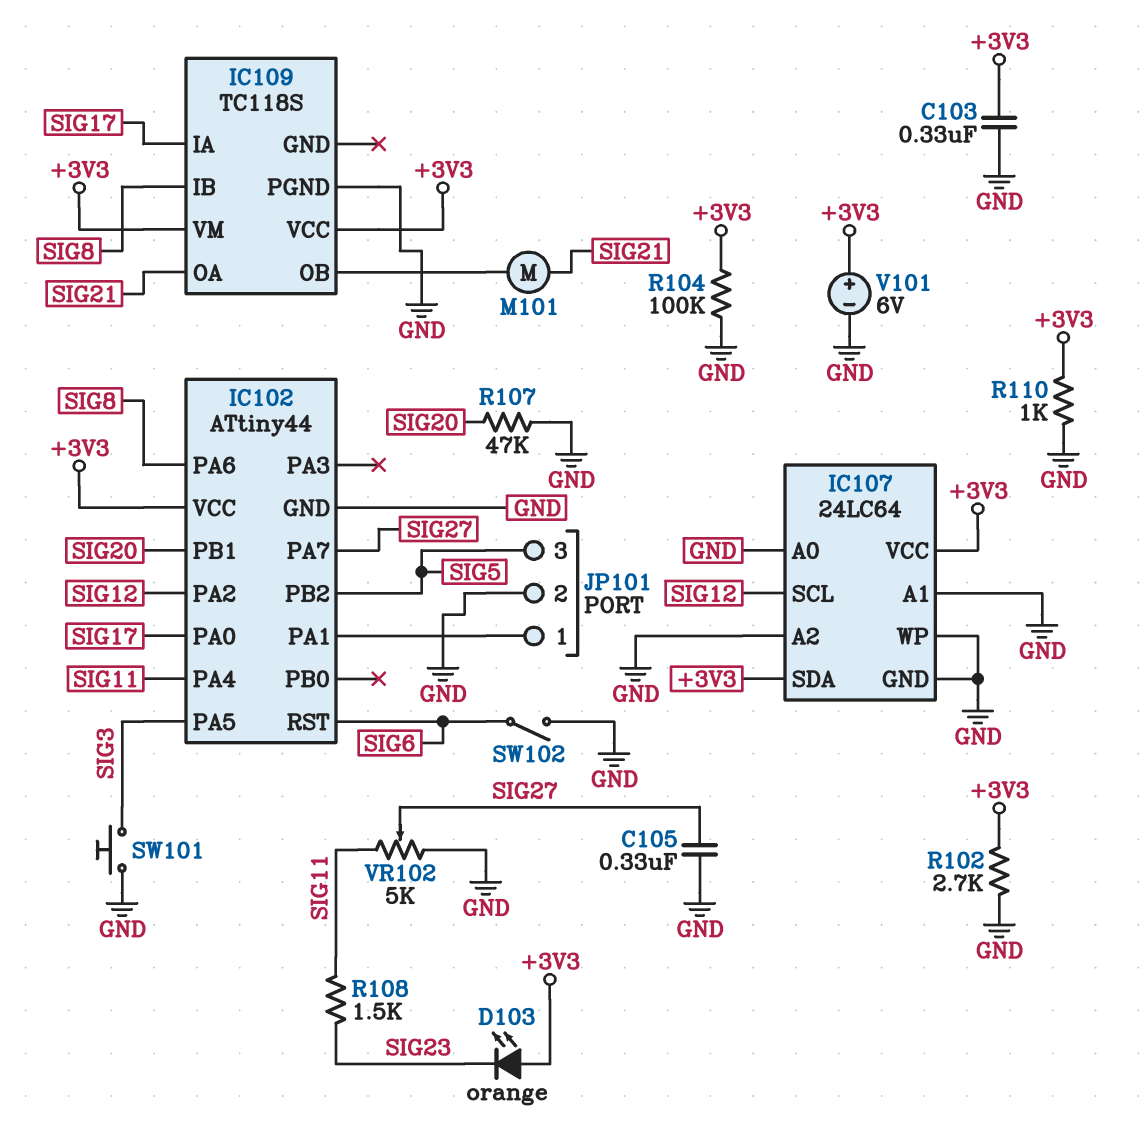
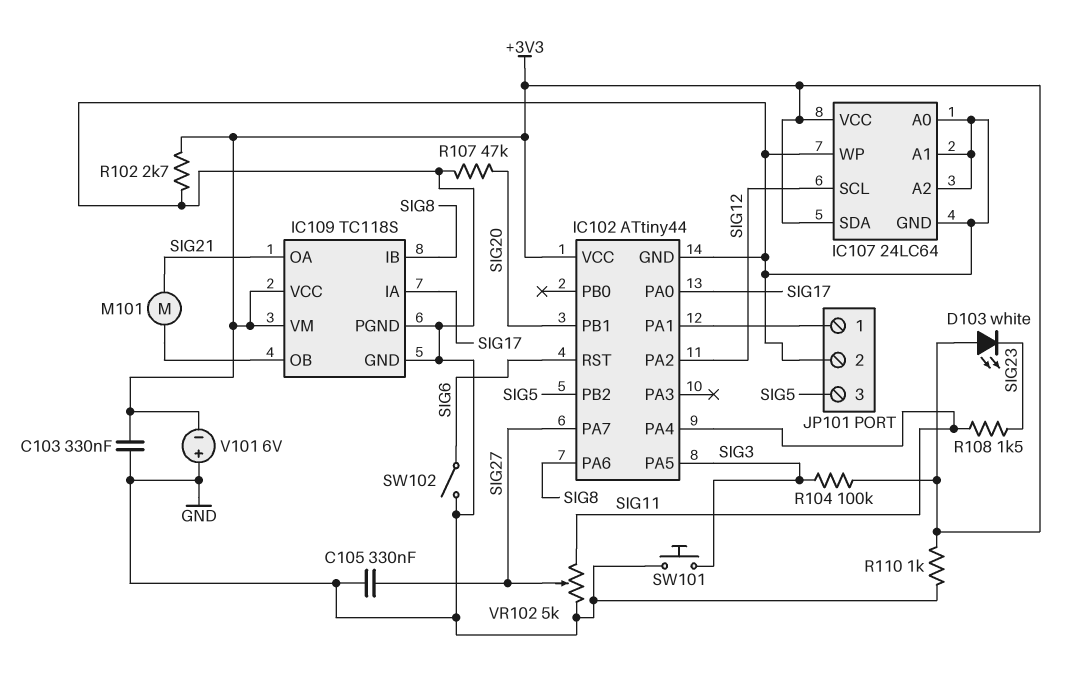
D103: LED orange (A +3V3, K SIG23) -> LED white (A +3V3, K SIG23)
IC109 pin GND: none -> GND
R104: 100k (+3V3, GND) -> 100k (+3V3, SIG3)
V101: 6V (plus +3V3, minus GND) -> 6V (plus GND, minus +3V3)

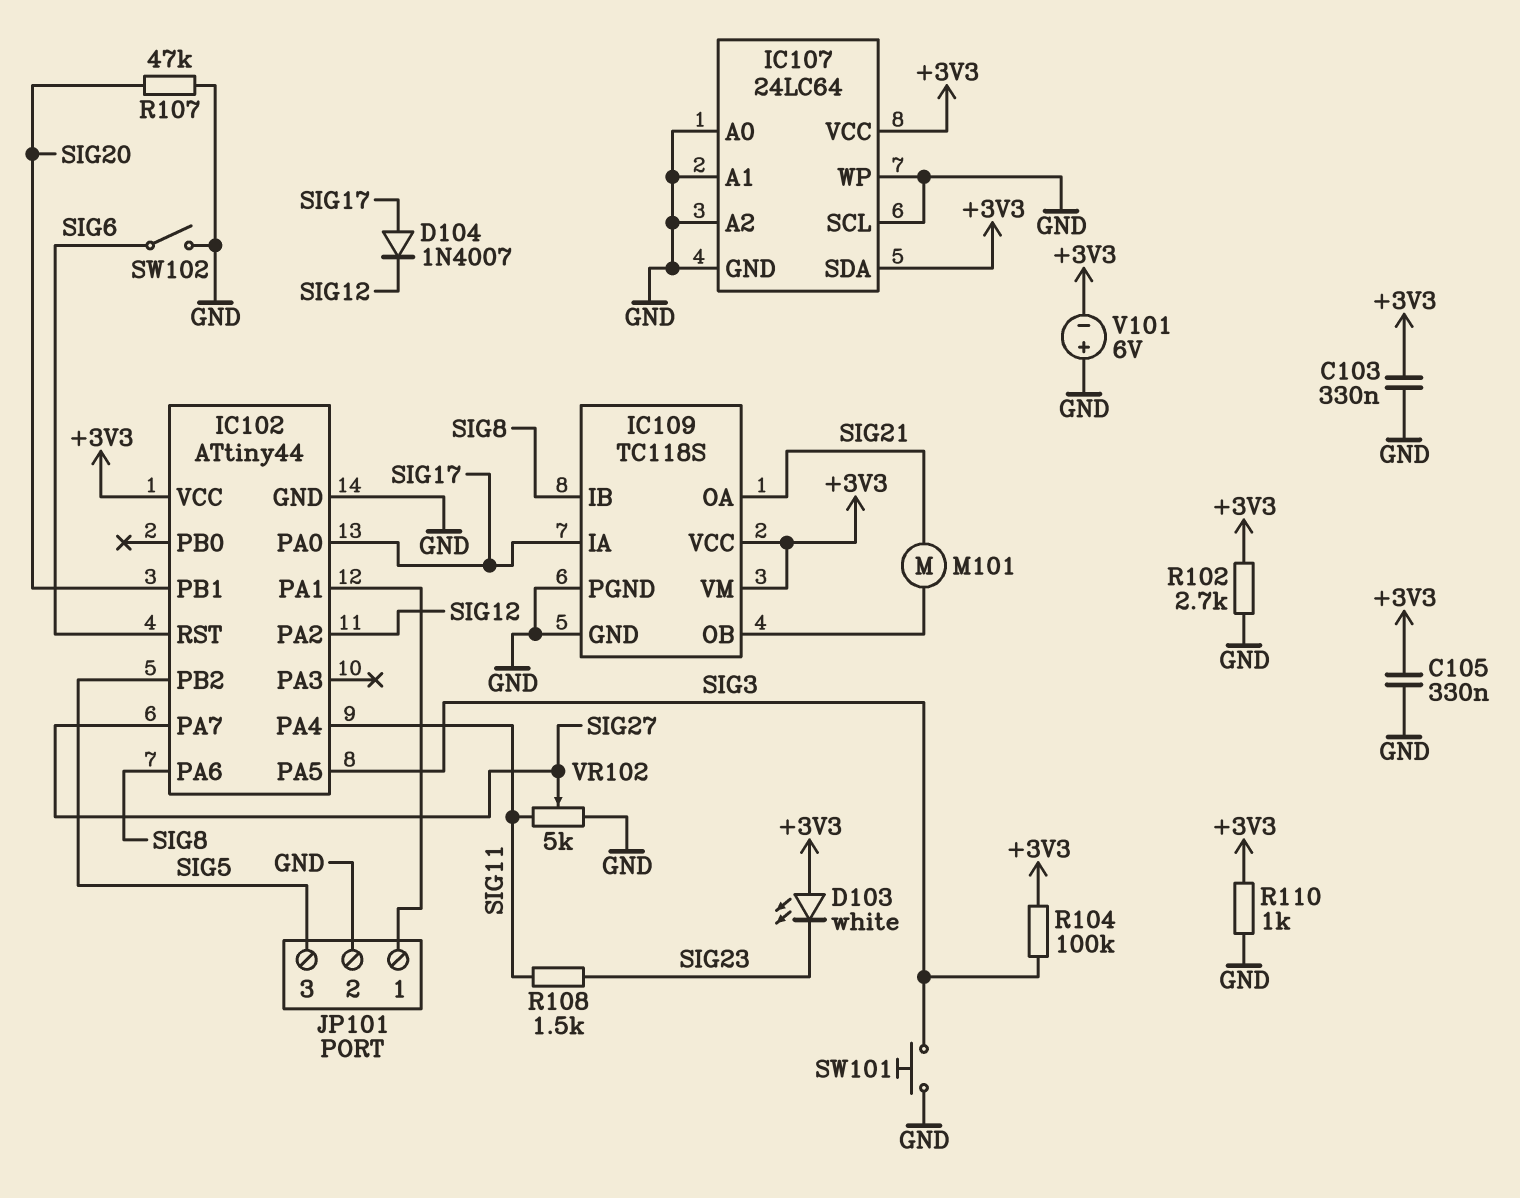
C105: 330nF (GND, SIG27) -> 330nF (+3V3, GND)
D104: none -> diode 1N4007 (A SIG17, K SIG12)
IC107 pin SCL: SIG12 -> GND

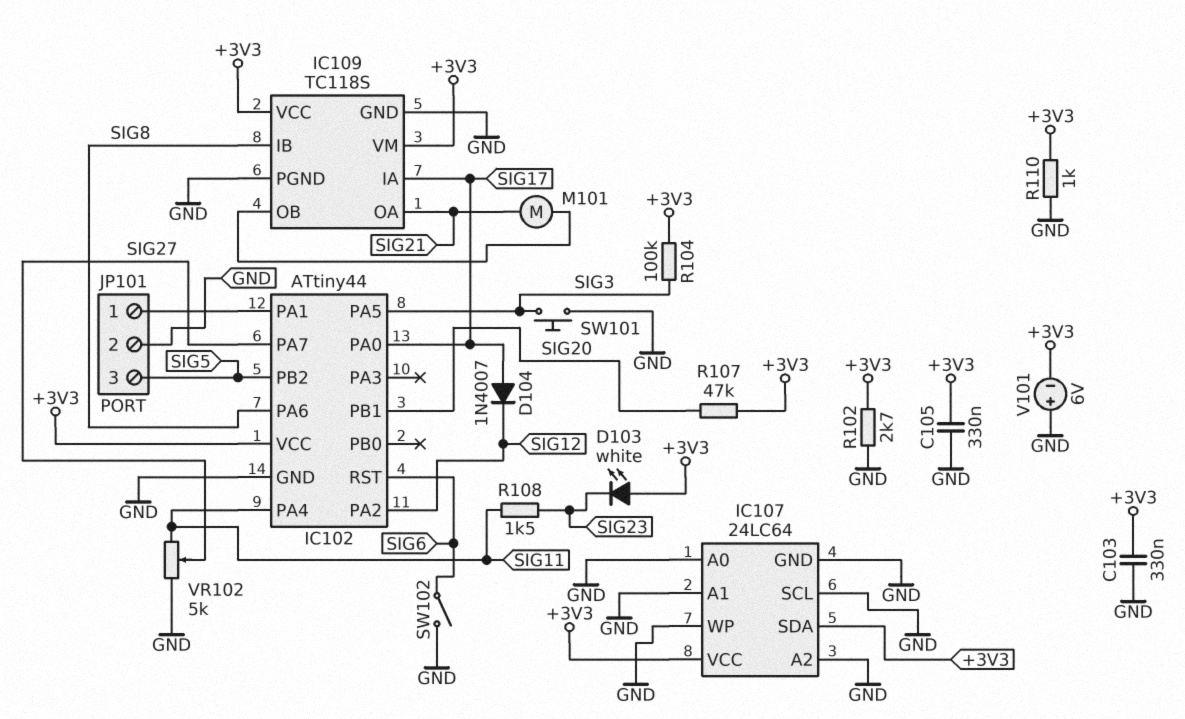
R107: 47k (GND, SIG20) -> 47k (+3V3, SIG20)

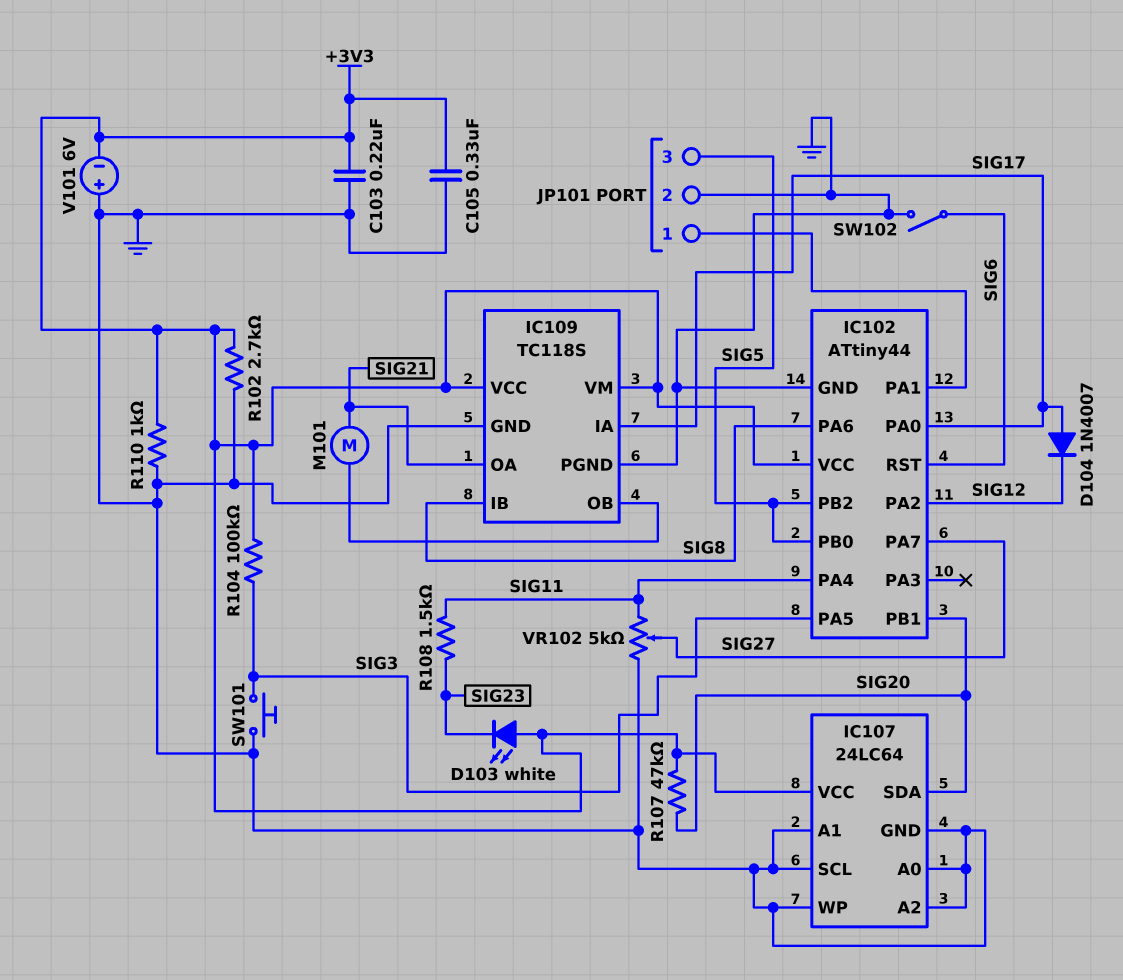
C103: 330nF (+3V3, GND) -> 220nF (+3V3, GND)
IC102 pin PB0: none -> SIG5
IC107 pin SDA: +3V3 -> SIG20

